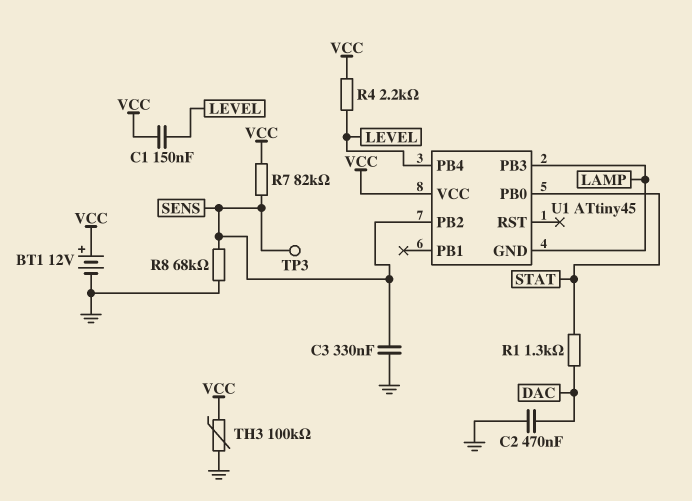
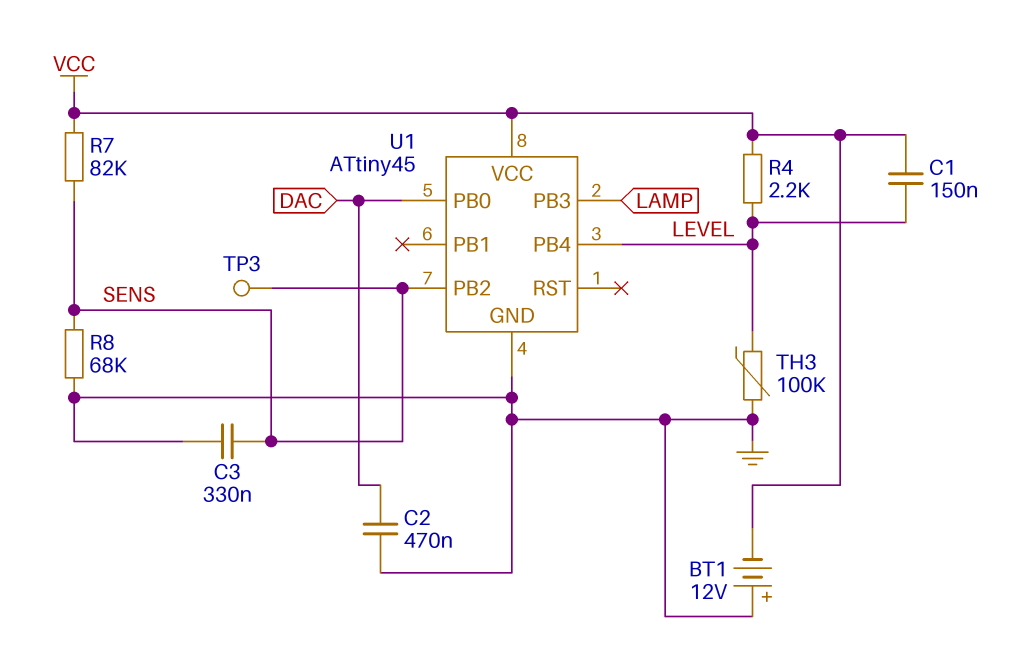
BT1: 12V (plus VCC, minus GND) -> 12V (plus GND, minus VCC)
R1: 1.3k (DAC, STAT) -> none
TH3: 100k (GND, VCC) -> 100k (GND, LEVEL)
U1 pin GND: LAMP -> GND
U1 pin PB0: STAT -> DAC

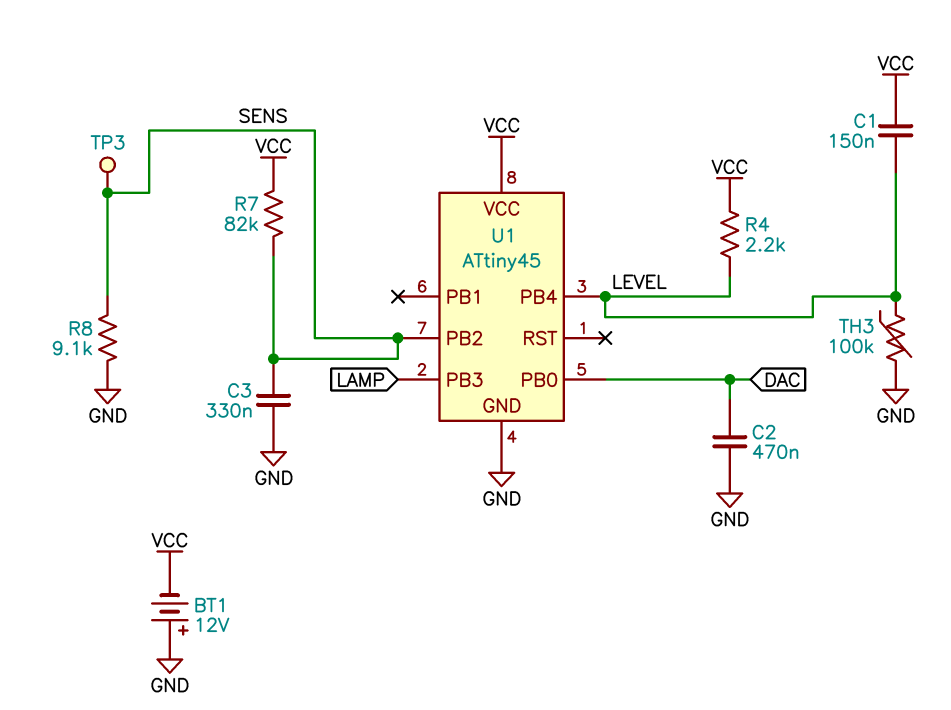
R8: 68k (GND, SENS) -> 9.1k (GND, SENS)

